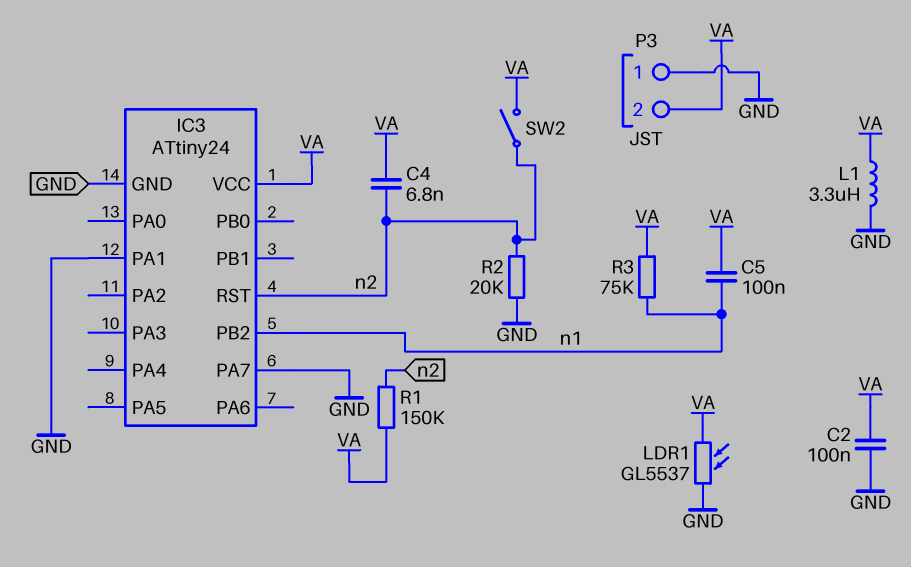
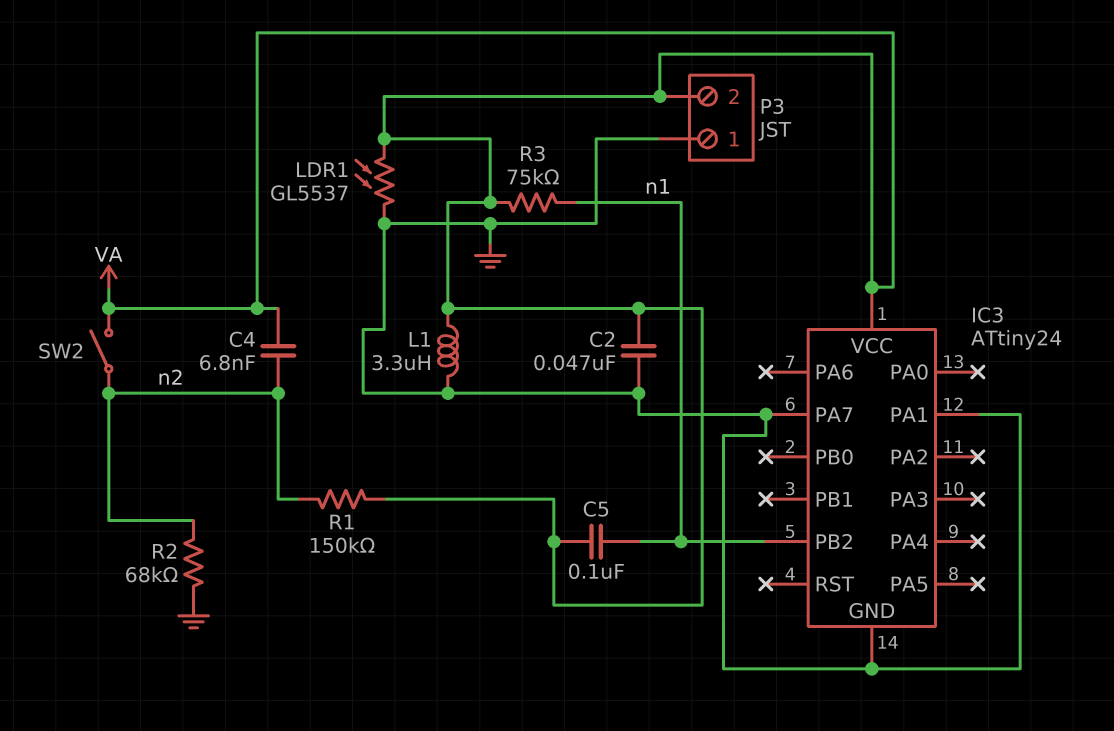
C2: 100nF (GND, VA) -> 47nF (GND, VA)
IC3 pin RST: n2 -> none
R2: 20k (GND, n2) -> 68k (GND, n2)

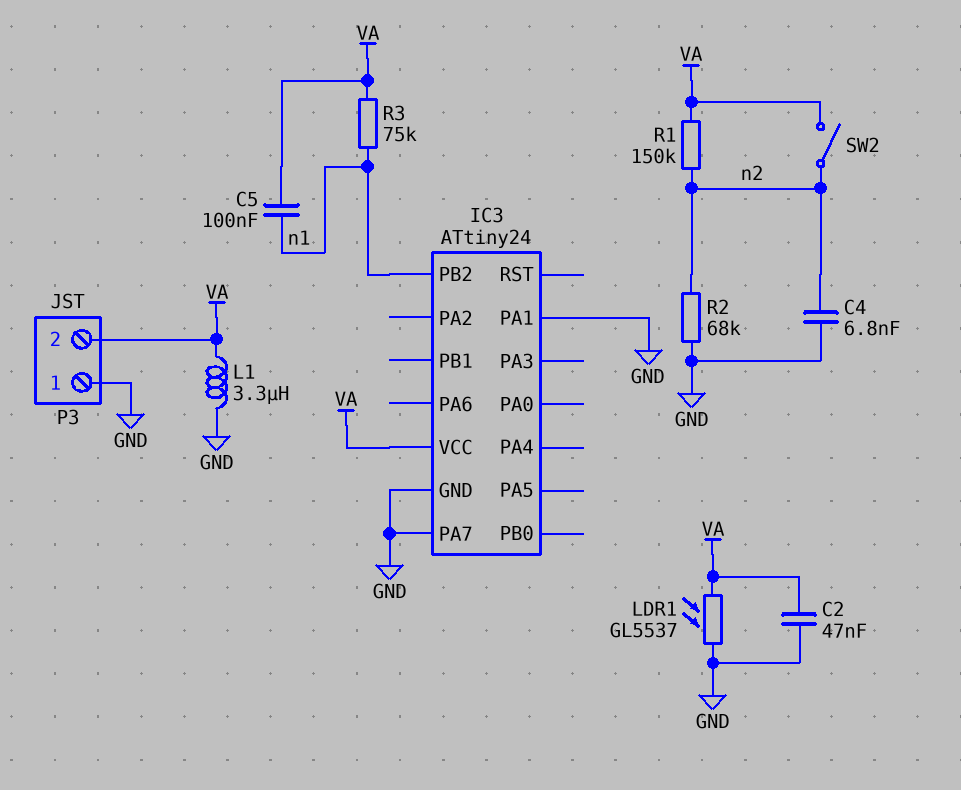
C4: 6.8nF (VA, n2) -> 6.8nF (GND, n2)

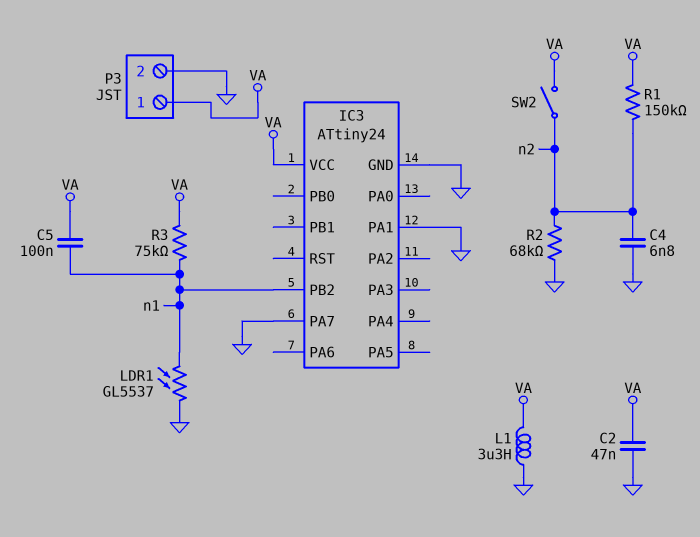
LDR1: GL5537 (GND, VA) -> GL5537 (GND, n1)
P3 pin 1: GND -> VA
P3 pin 2: VA -> GND

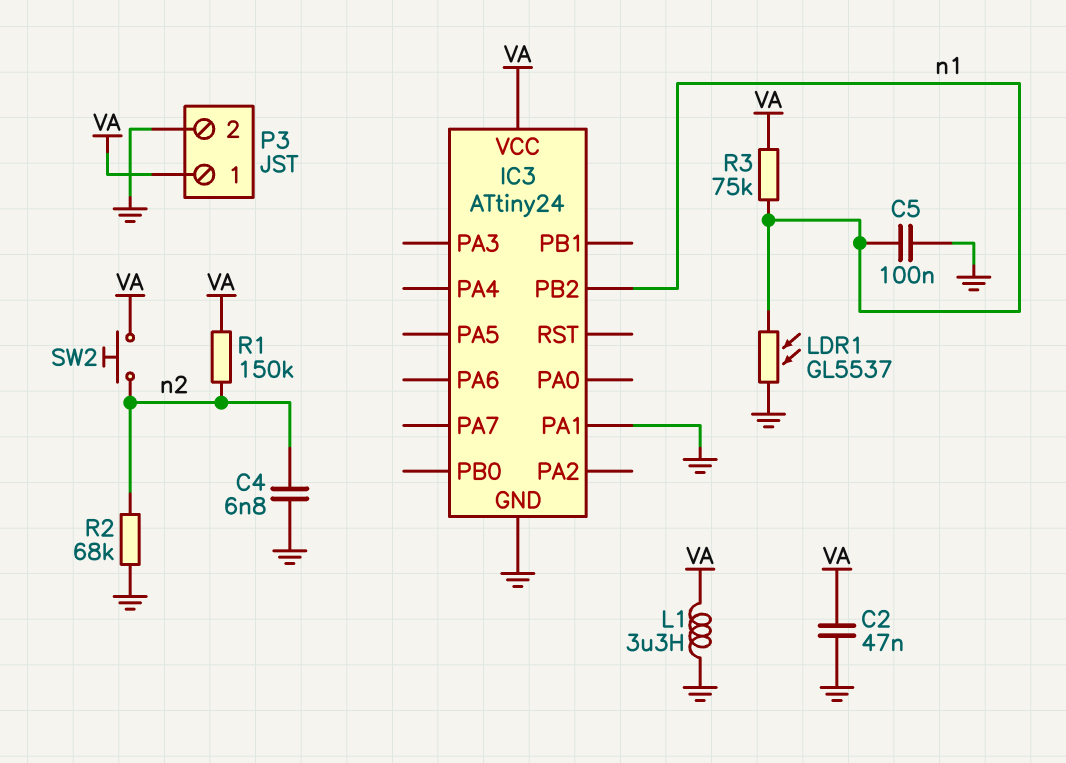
C5: 100nF (VA, n1) -> 100nF (GND, n1)
IC3 pin PA7: GND -> none
SW2: switch (VA, n2) -> button (VA, n2)

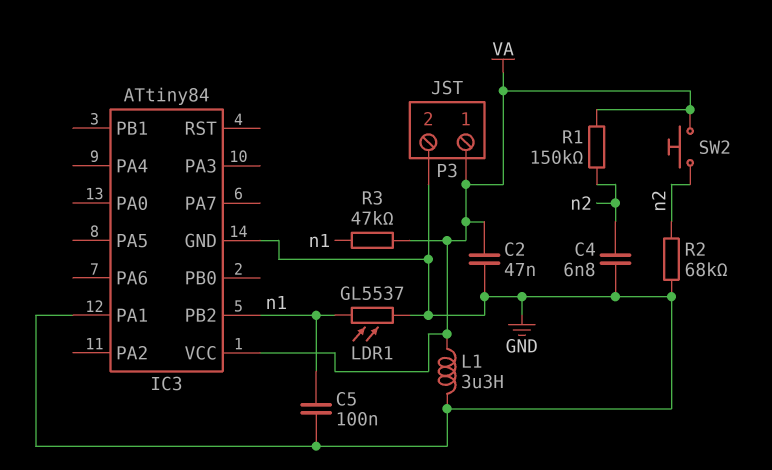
IC3: ATtiny24 -> ATtiny84
R3: 75k (VA, n1) -> 47k (VA, n1)

